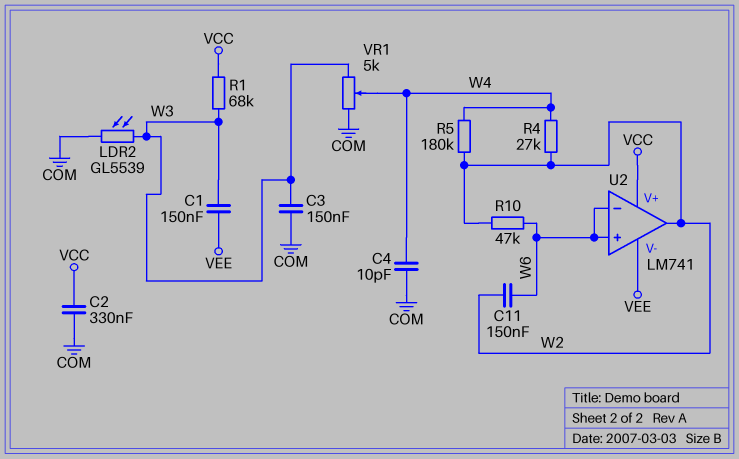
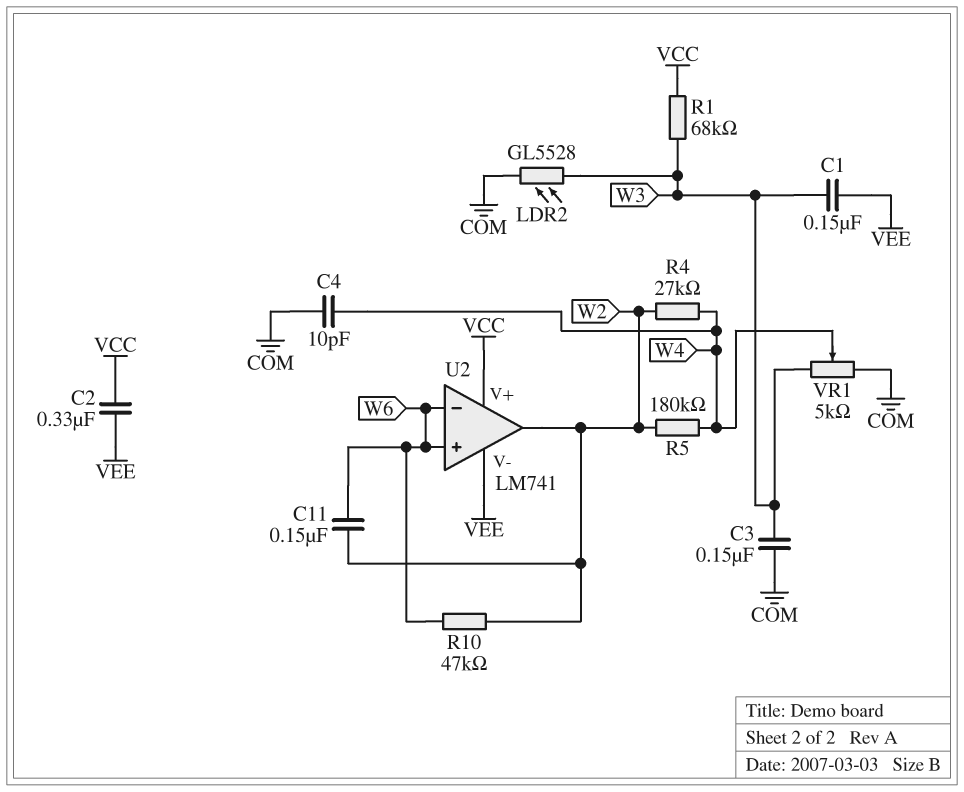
C2: 330nF (COM, VCC) -> 330nF (VCC, VEE)
LDR2: GL5539 (COM, W3) -> GL5528 (COM, W3)

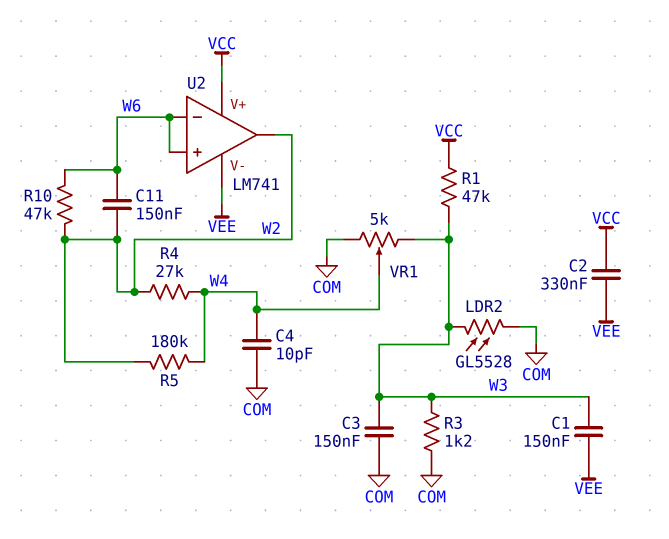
R1: 68k (VCC, W3) -> 47k (VCC, W3)
R3: none -> 1.2k (COM, W3)

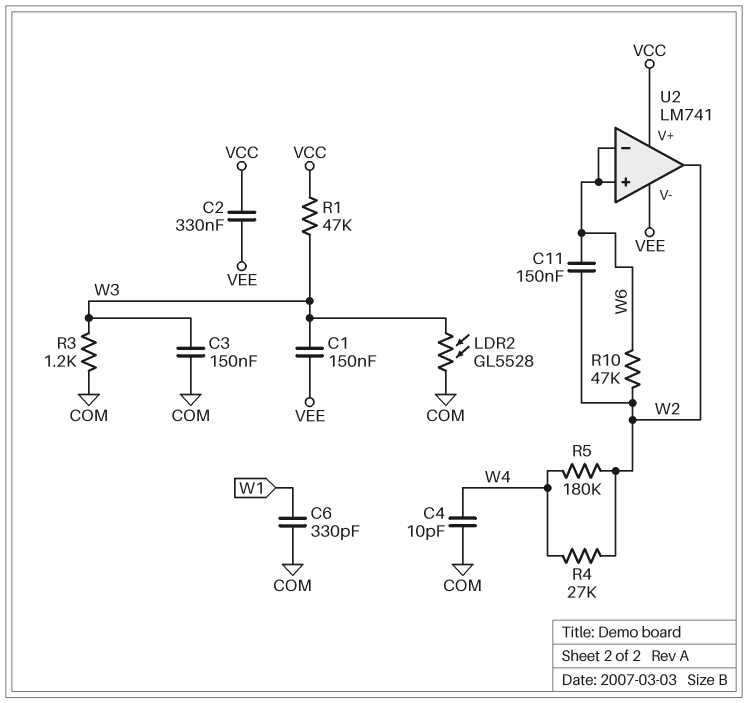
C6: none -> 330pF (COM, W1)
VR1: 5k (COM, W3, wiper W4) -> none

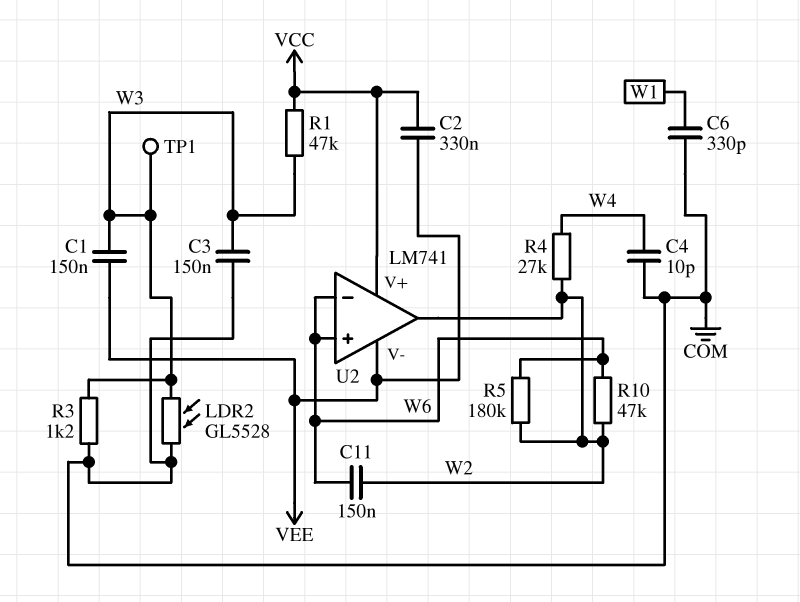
R5: 180k (W2, W4) -> 180k (W2, W6)
TP1: none -> test point (W3)

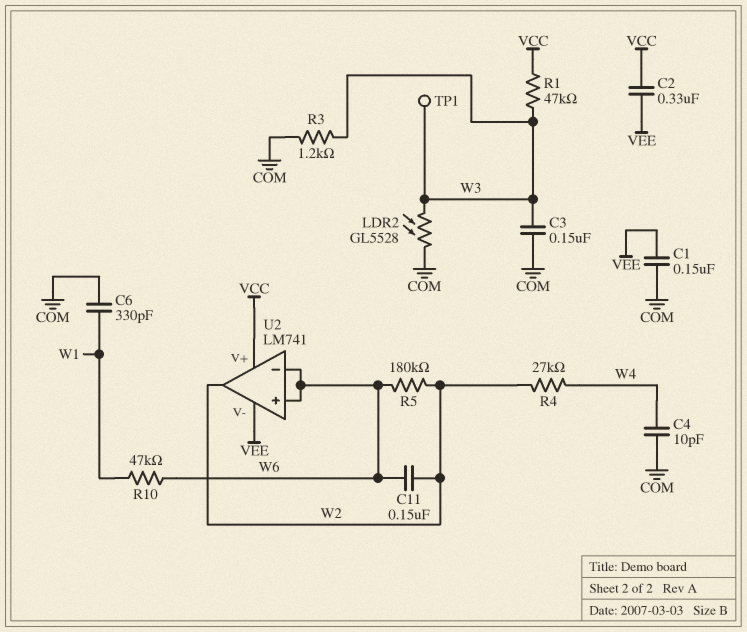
C1: 150nF (VEE, W3) -> 150nF (COM, VEE)
R10: 47k (W2, W6) -> 47k (W1, W6)

